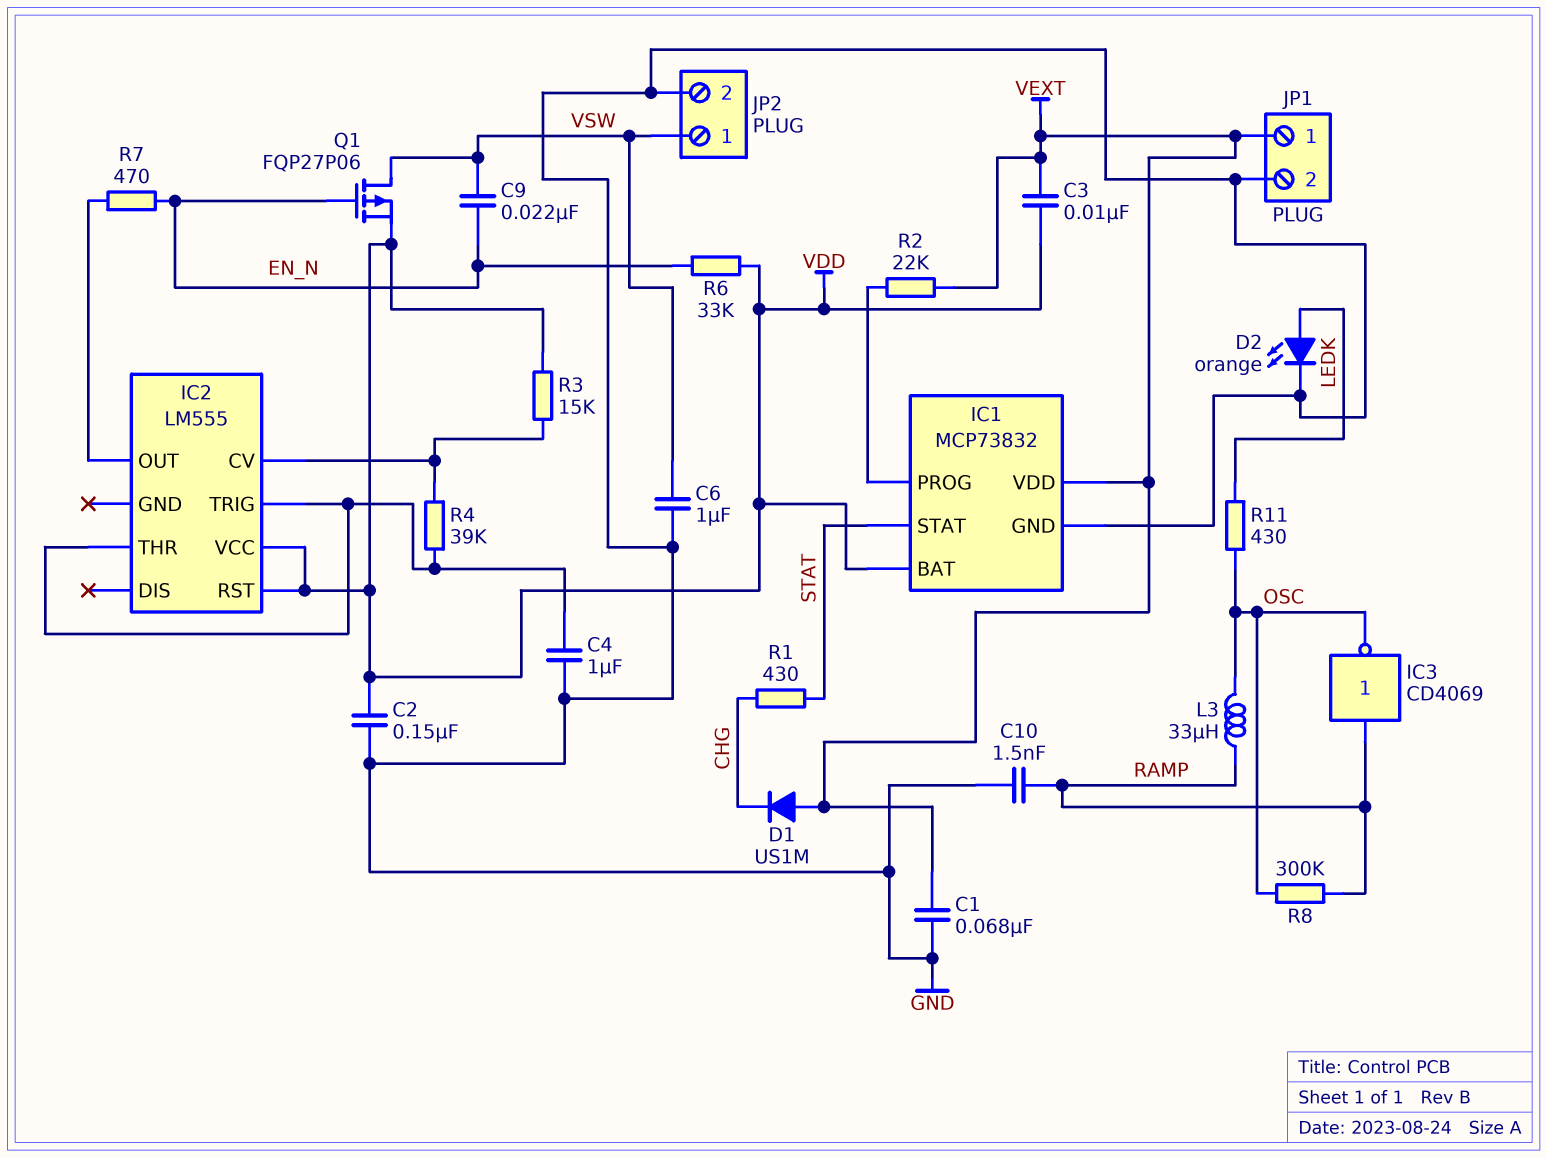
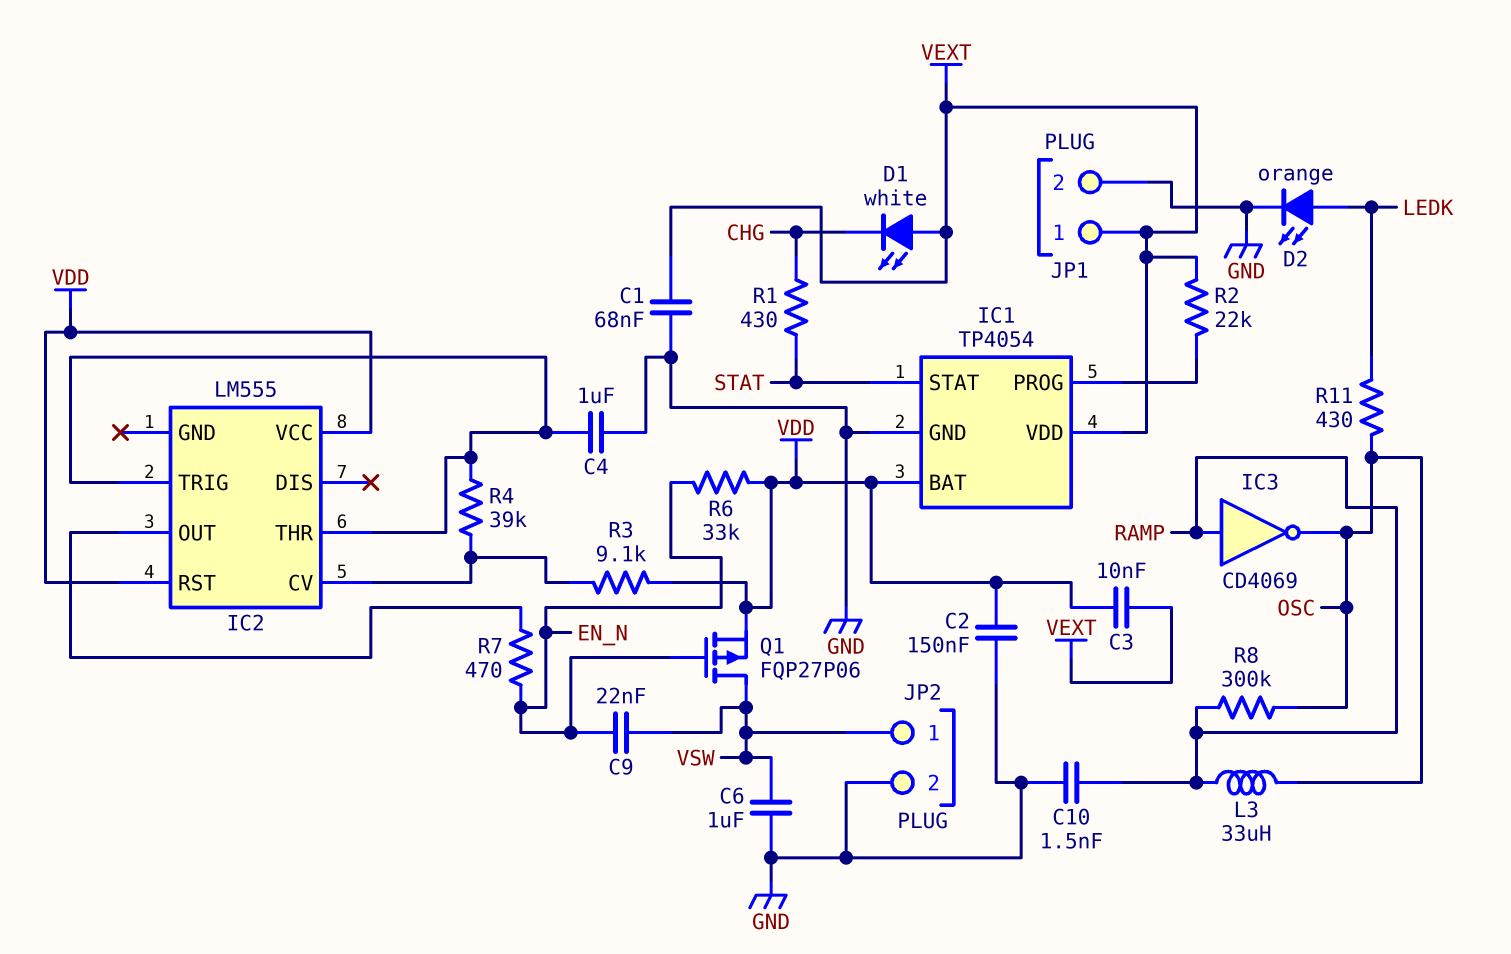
D1: diode US1M (A VEXT, K CHG) -> LED white (A VEXT, K CHG)
IC1: MCP73832 -> TP4054
R3: 15k (IC2/CV, VDD) -> 9.1k (IC2/CV, VDD)

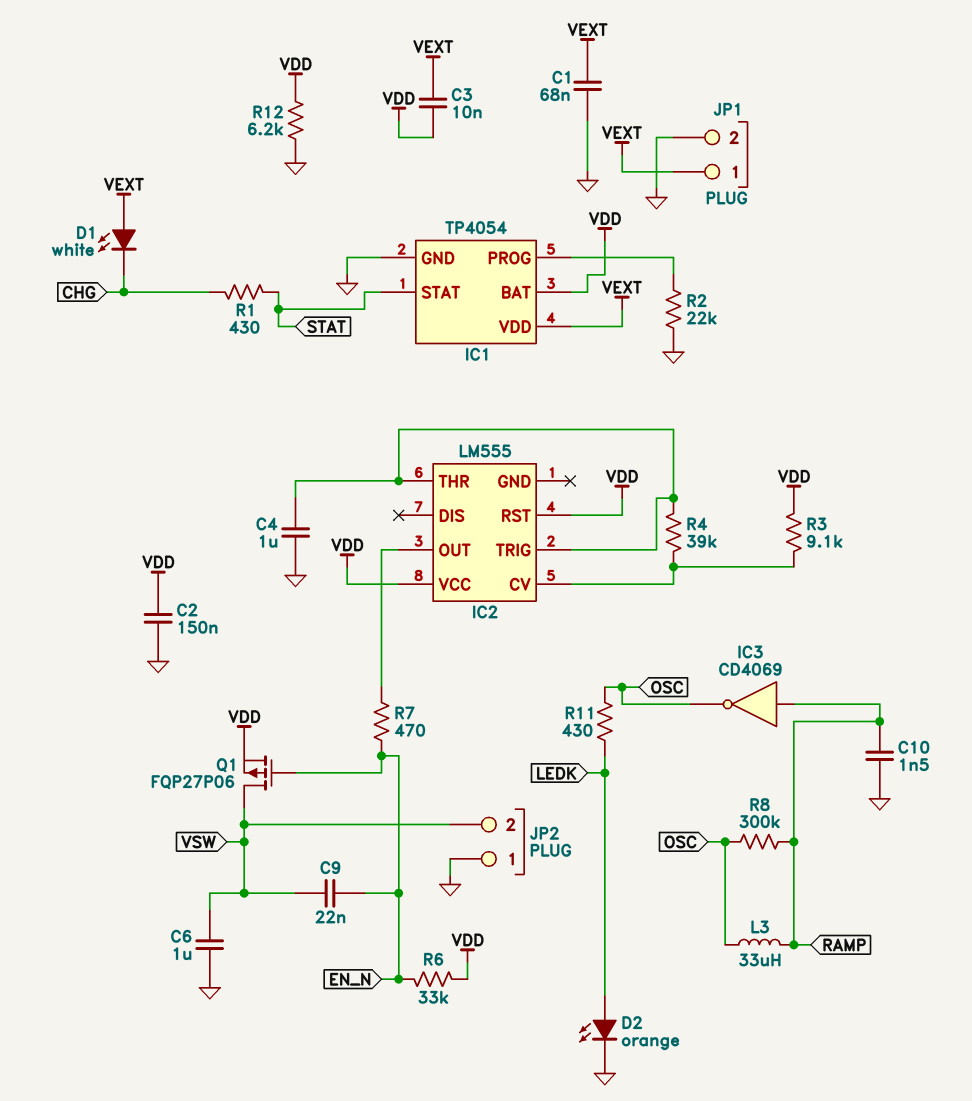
JP2 pin 1: VSW -> GND
JP2 pin 2: GND -> VSW
R2: 22k (IC1/PROG, VEXT) -> 22k (GND, IC1/PROG)
R12: none -> 6.2k (GND, VDD)

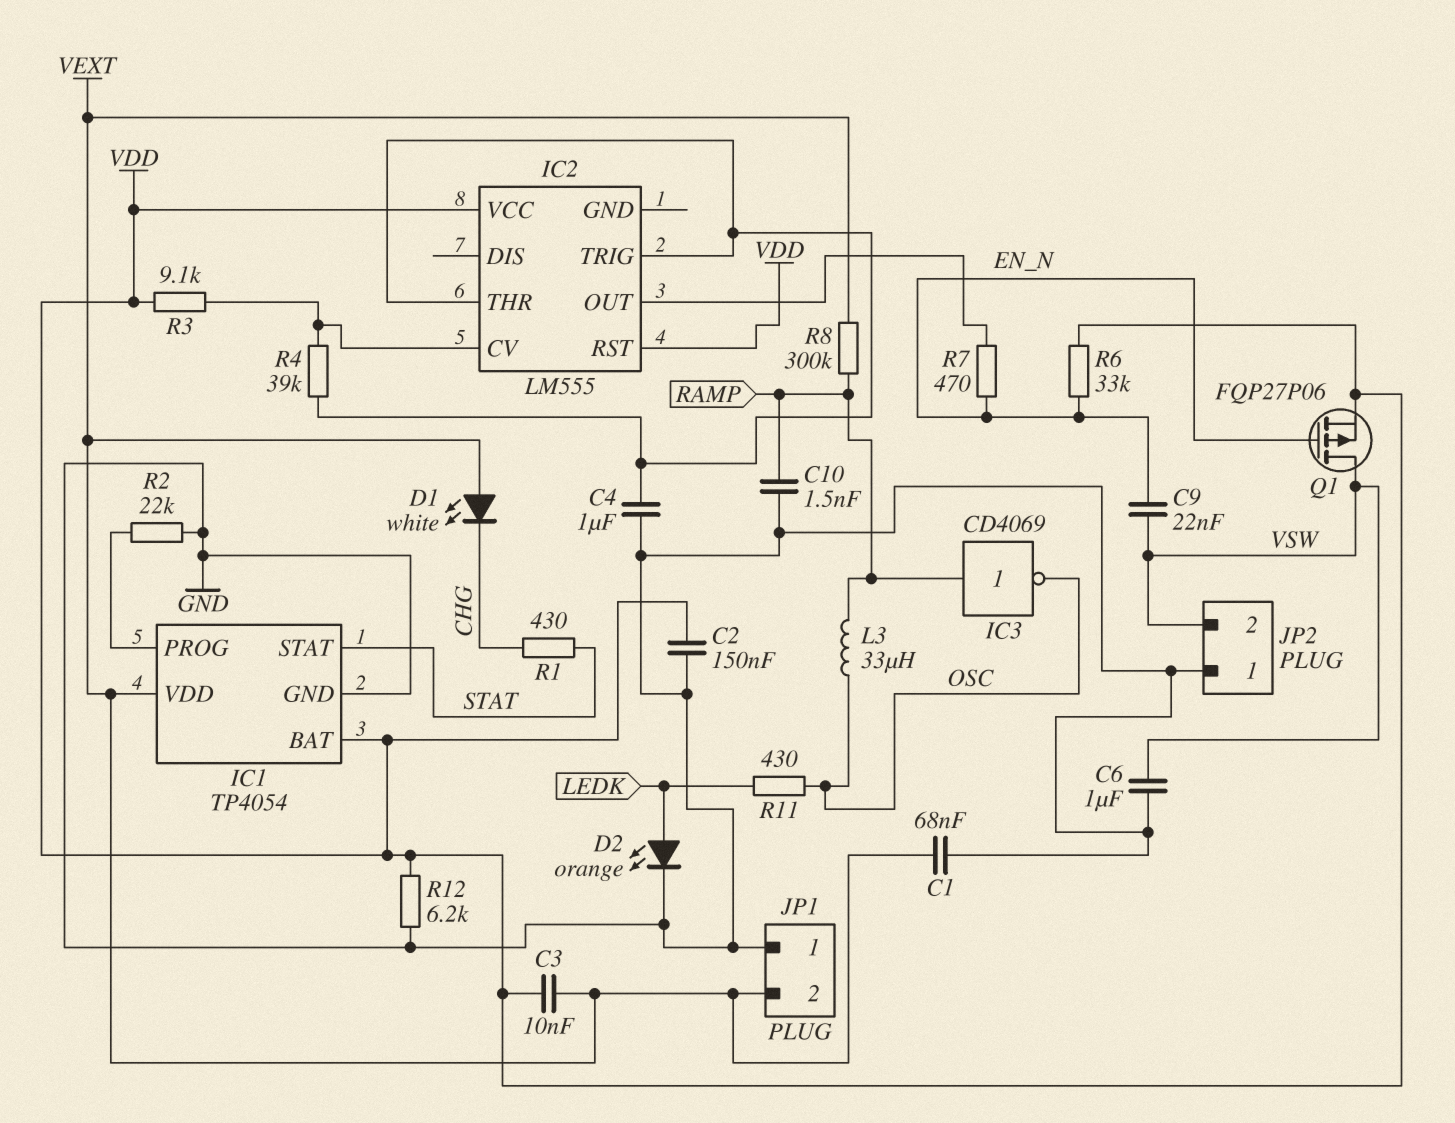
JP1 pin 1: VEXT -> GND
JP1 pin 2: GND -> VEXT
R8: 300k (OSC, RAMP) -> 300k (RAMP, VEXT)

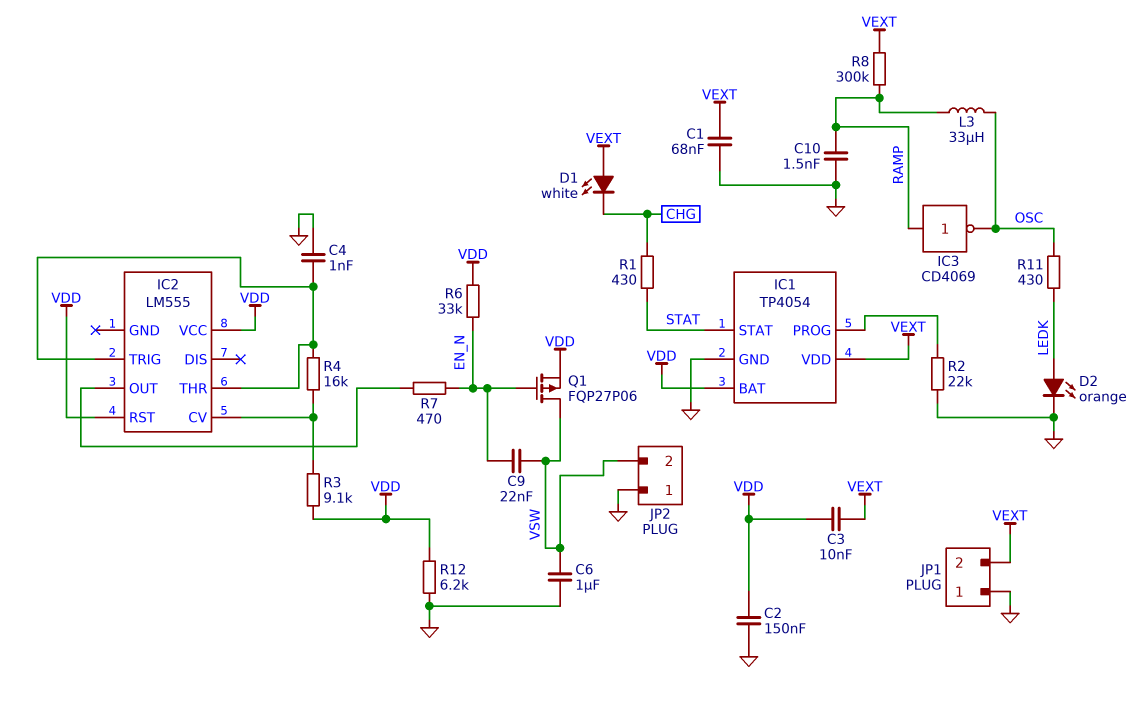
C4: 1uF (GND, IC2/THR) -> 1nF (GND, IC2/THR)
R4: 39k (IC2/CV, IC2/THR) -> 16k (IC2/CV, IC2/THR)

